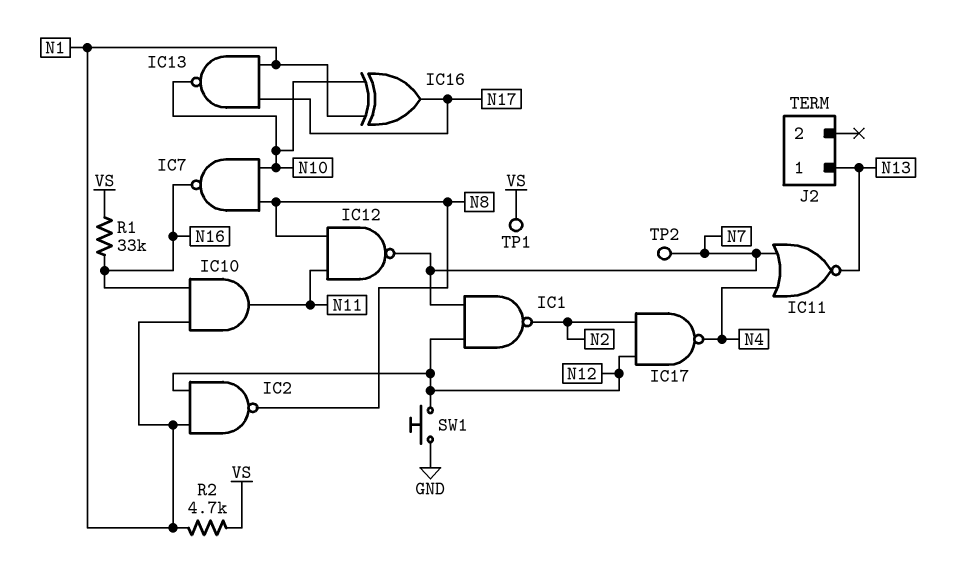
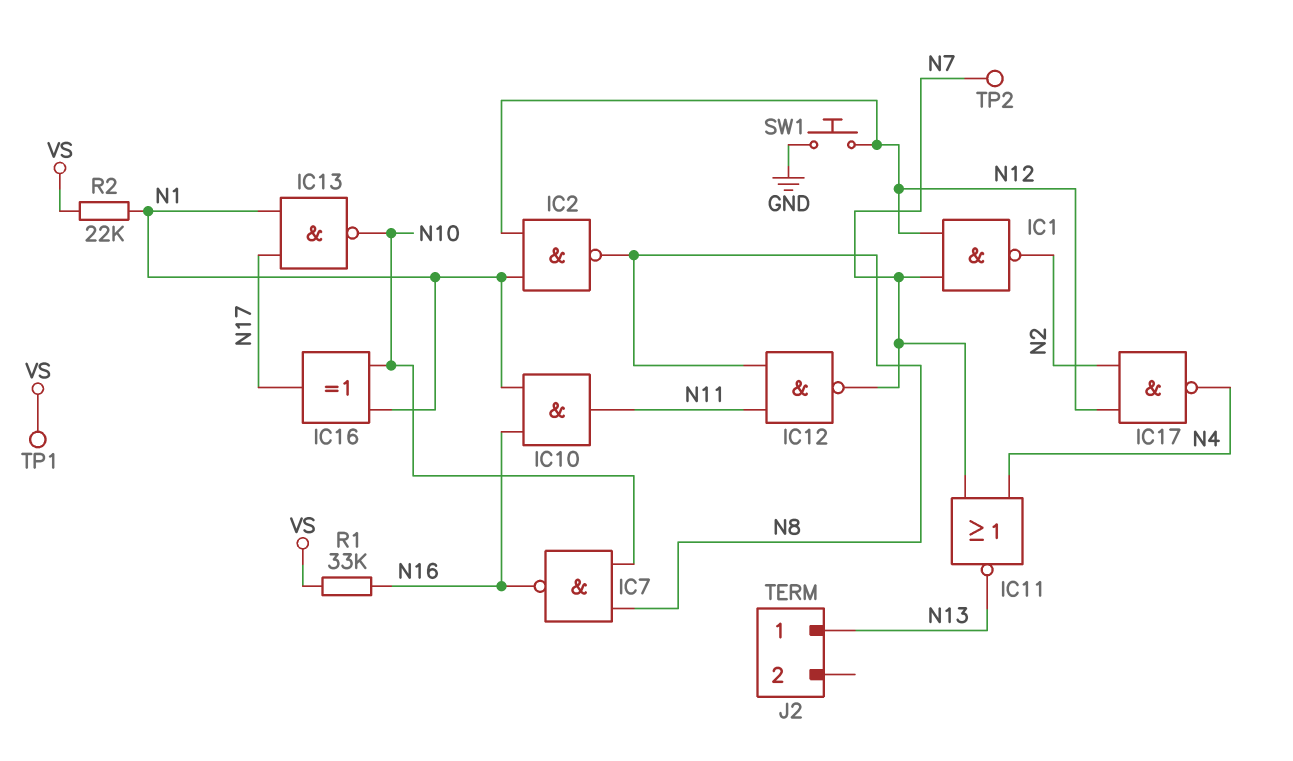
R2: 4.7k (N1, VS) -> 22k (N1, VS)

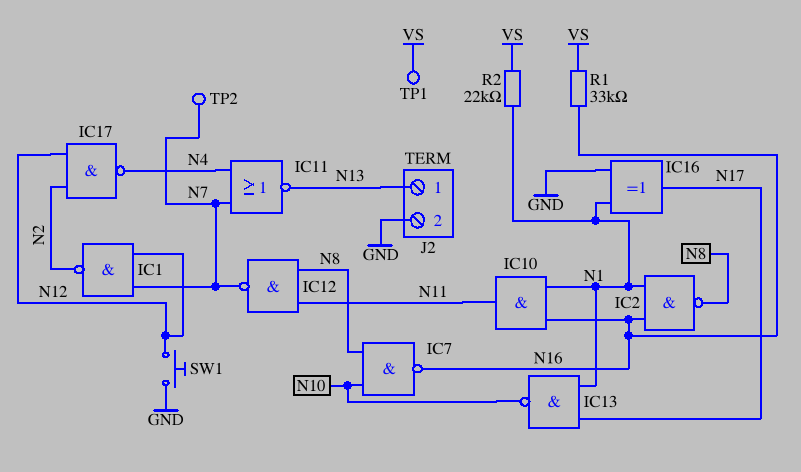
IC2: NAND (in N1, in N12, out N8) -> NAND (in N1, in N16, out N8)
IC16: XOR (in N1, in N10, out N17) -> XOR (in GND, in N1, out N17)
J2 pin 2: none -> GND

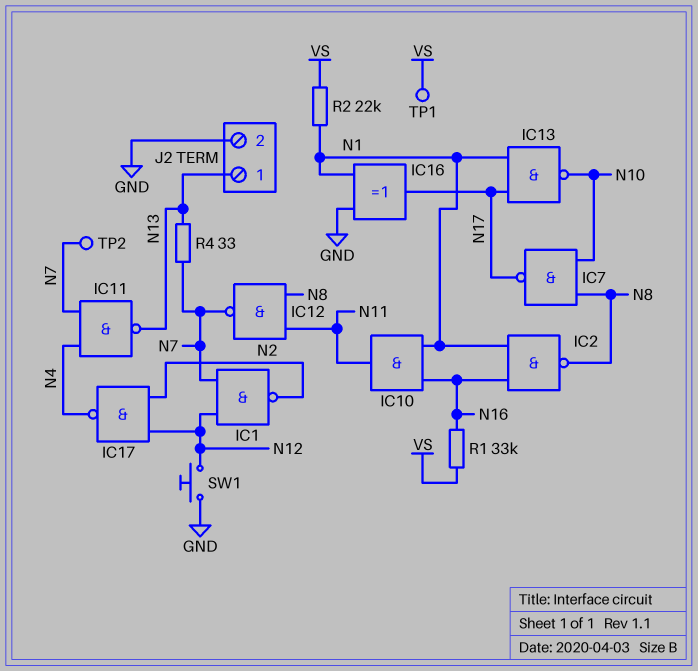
IC7: NAND (in N8, in N10, out N16) -> NAND (in N8, in N10, out N17)
IC11: NOR (in N4, in N7, out N13) -> NAND (in N4, in N7, out N13)
R4: none -> 33 (N7, N13)

